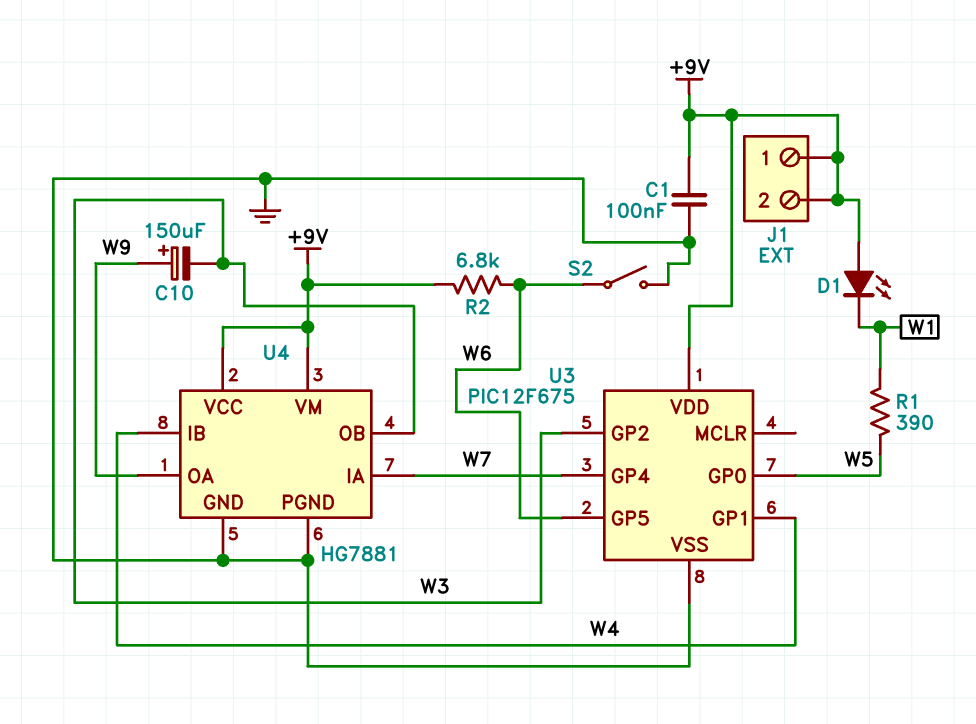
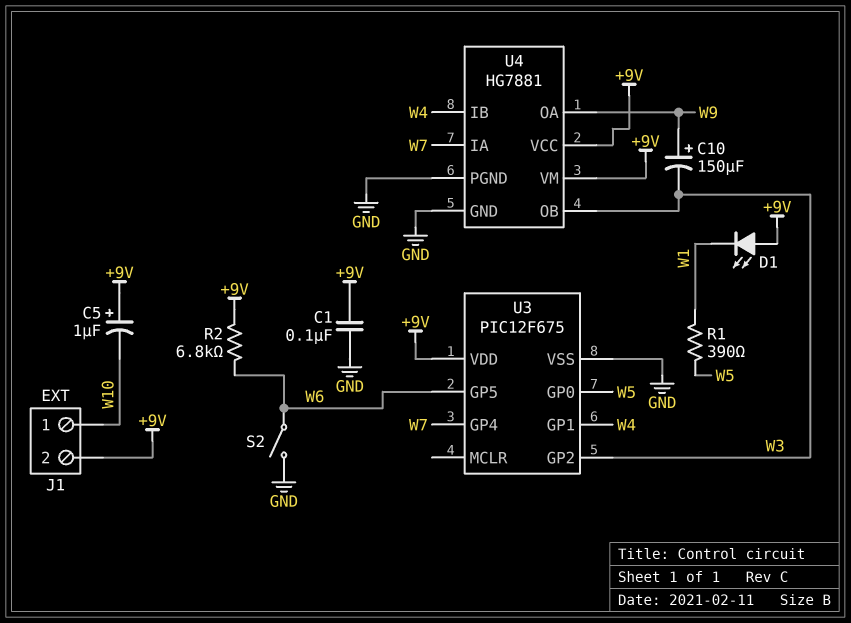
C5: none -> 1uF (plus +9V, minus W10)
J1 pin 1: +9V -> W10

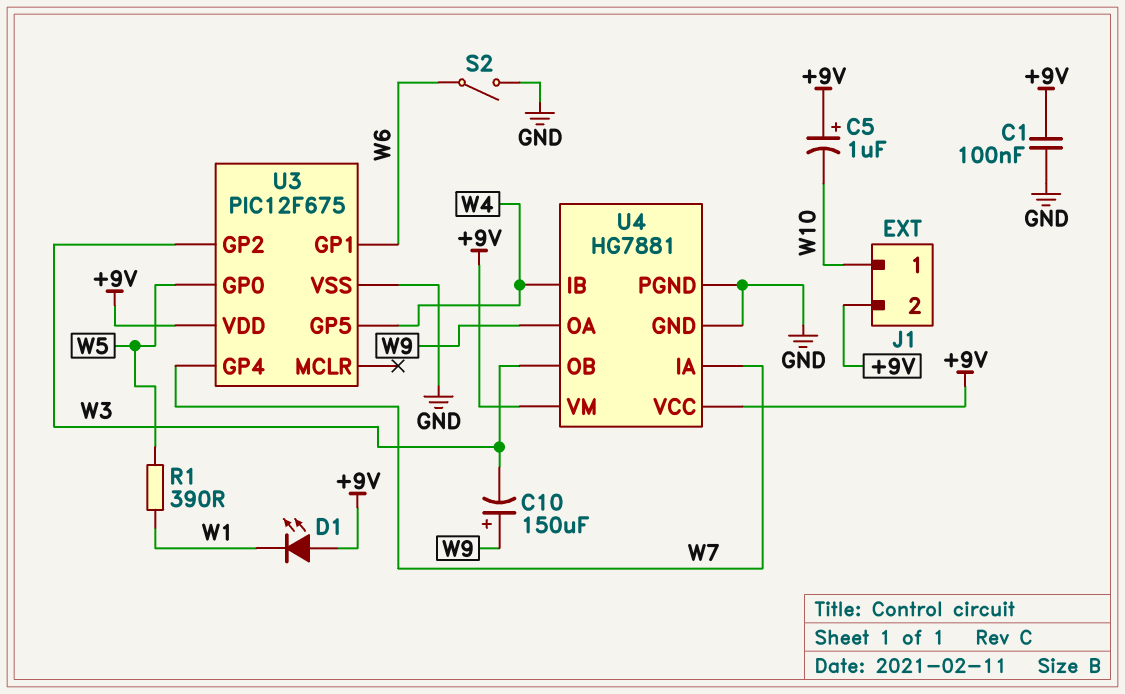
R2: 6.8k (+9V, W6) -> none
U3 pin GP1: W4 -> W6
U3 pin GP5: W6 -> W4

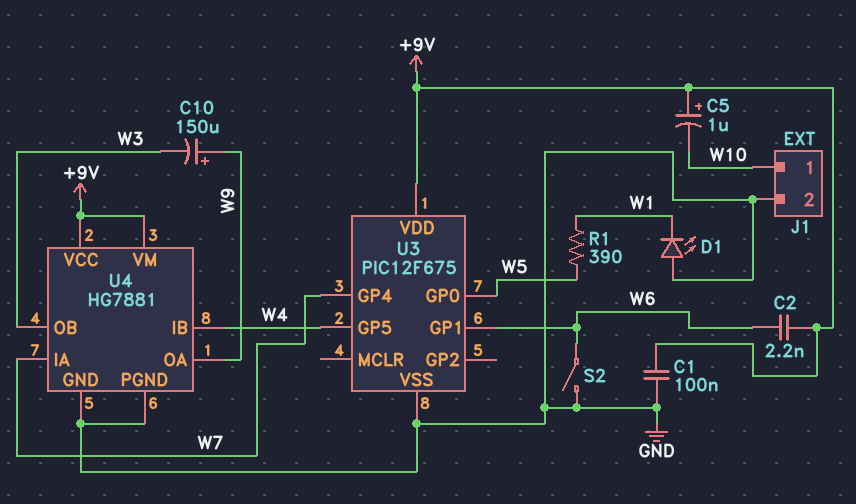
C2: none -> 2.2nF (+9V, W6)
D1: LED (A +9V, K W1) -> LED (A GND, K W1)
J1 pin 2: +9V -> GND
U3 pin GP2: W3 -> none

